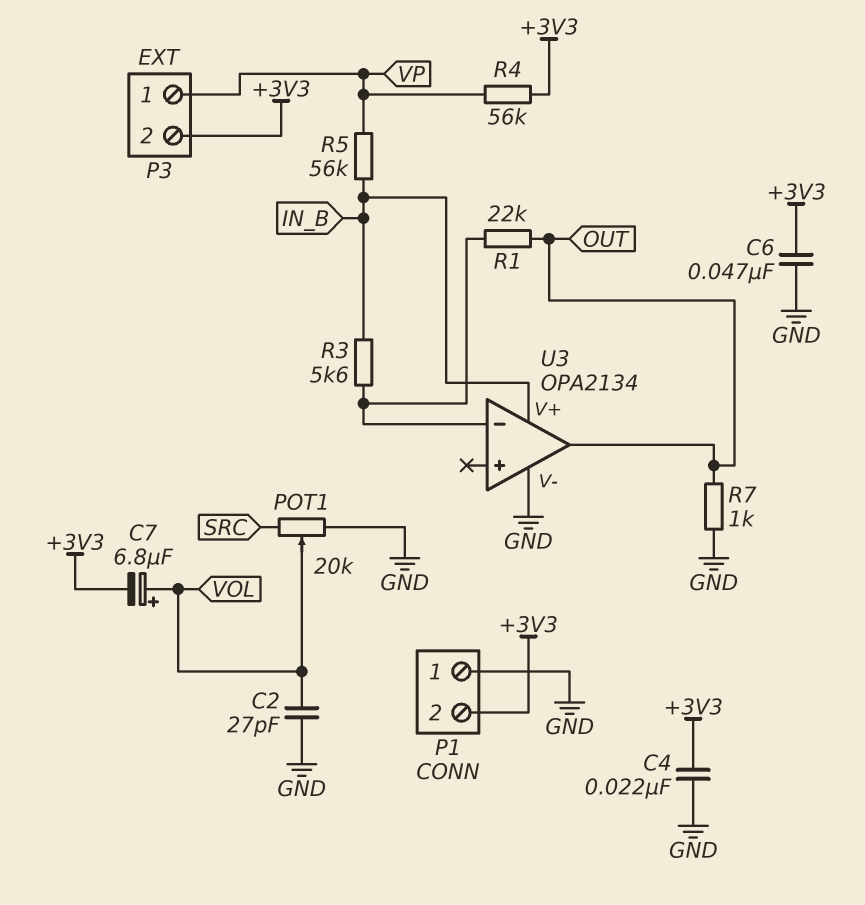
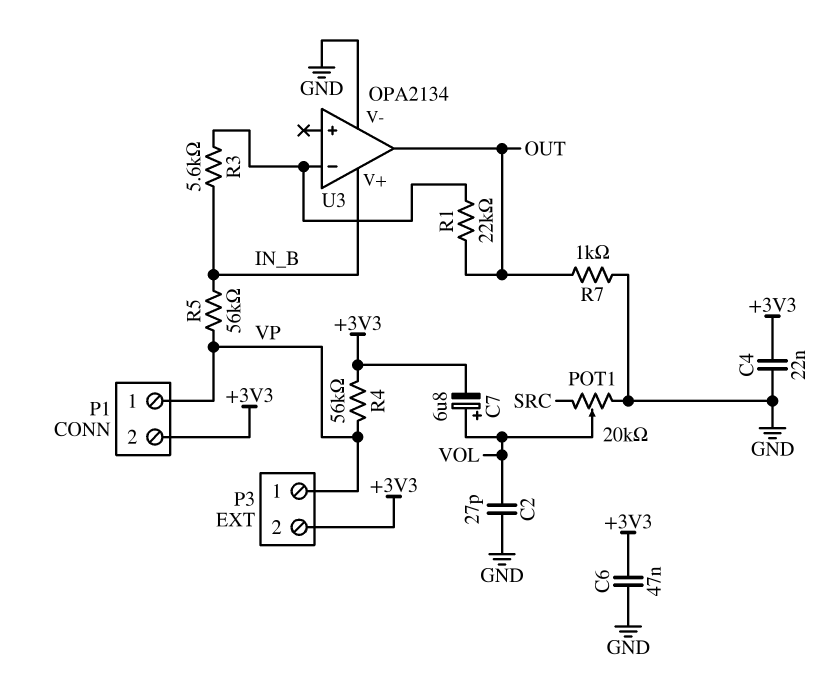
P1 pin 1: GND -> VP

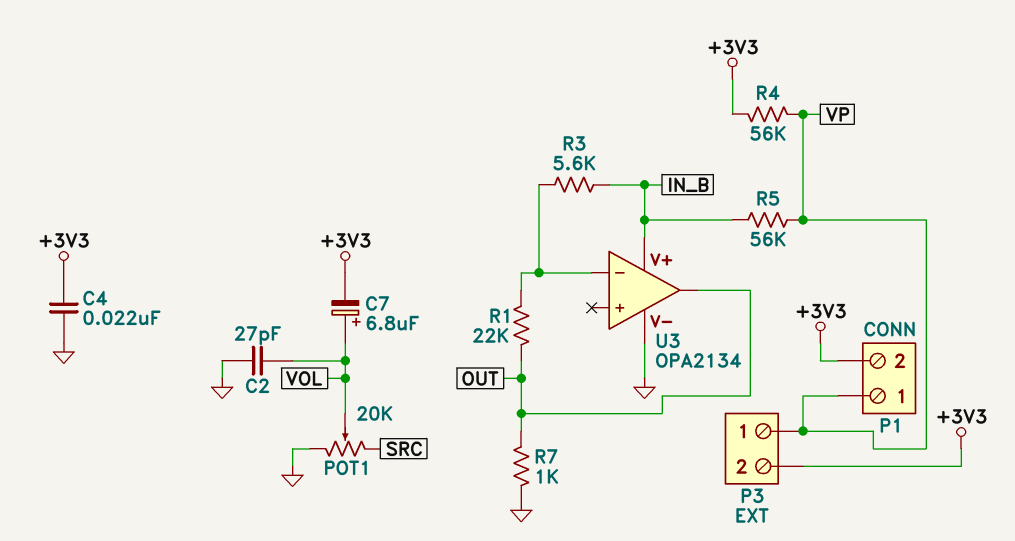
C6: 47nF (+3V3, GND) -> none

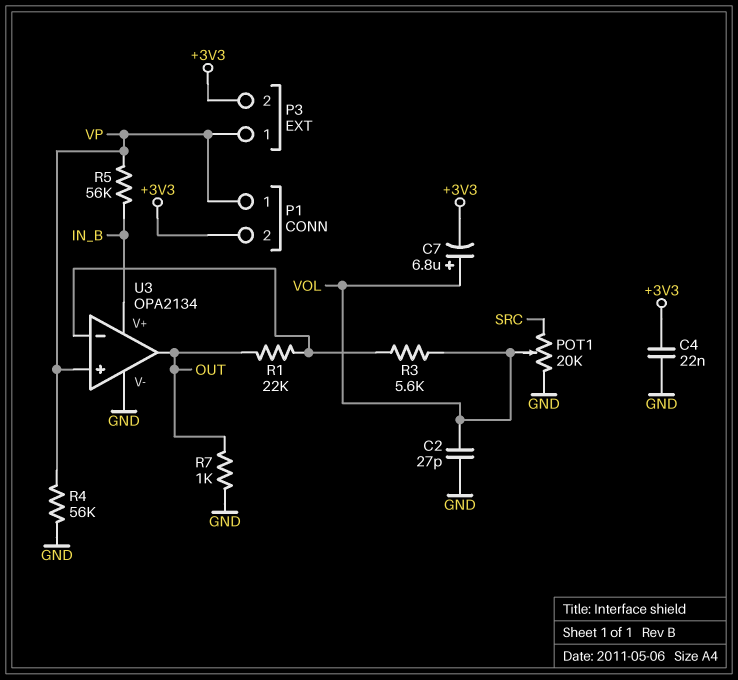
R3: 5.6k (IN_B, U3/in-) -> 5.6k (U3/in-, VOL)
R4: 56k (+3V3, VP) -> 56k (GND, VP)
U3 pin in+: none -> VP

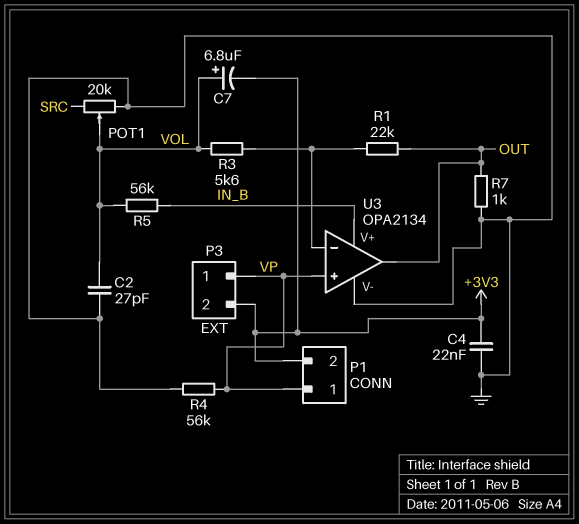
R5: 56k (IN_B, VP) -> 56k (IN_B, VOL)

